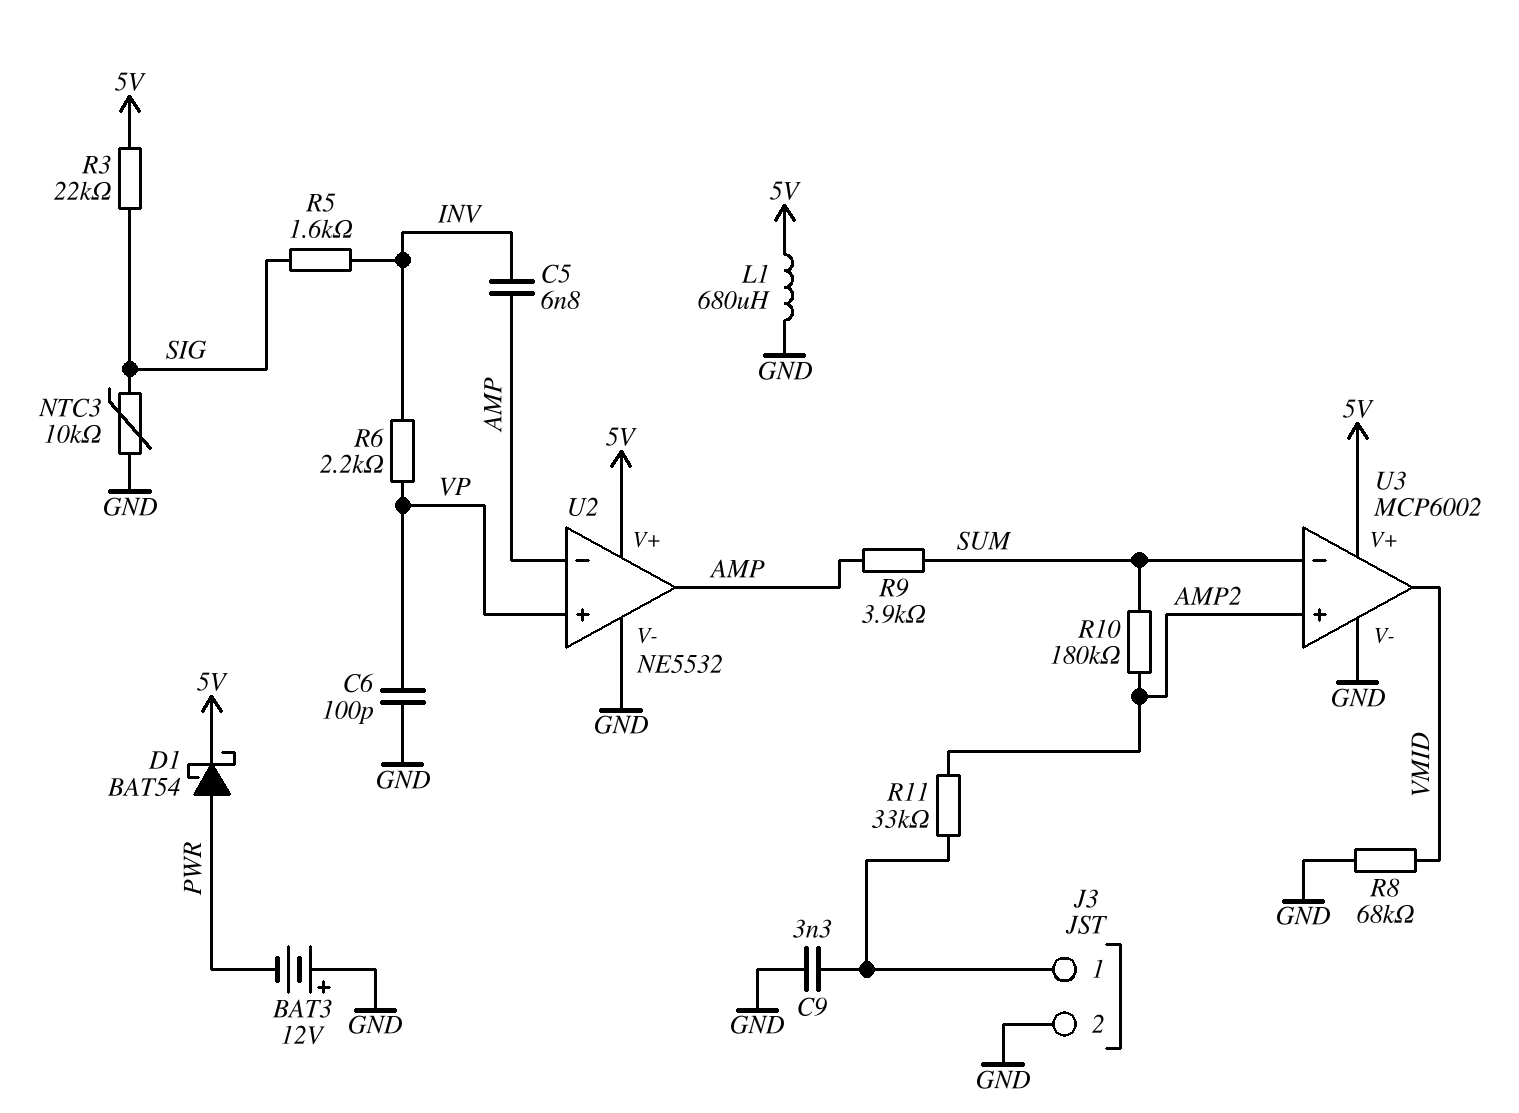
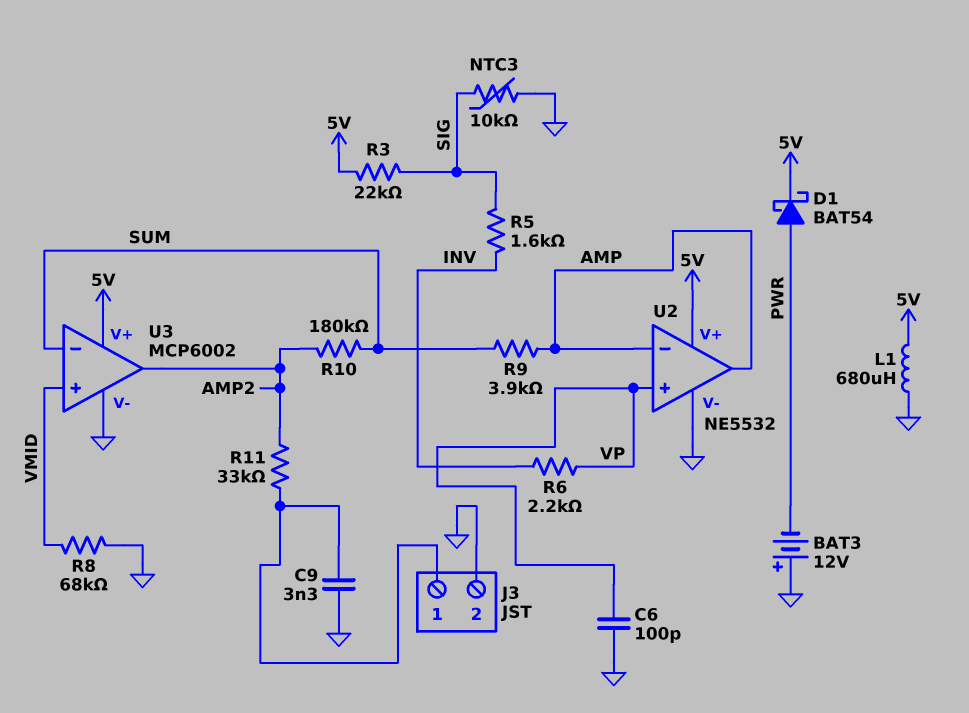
C5: 6.8nF (AMP, INV) -> none
U3 pin in+: AMP2 -> VMID
U3 pin out: VMID -> AMP2

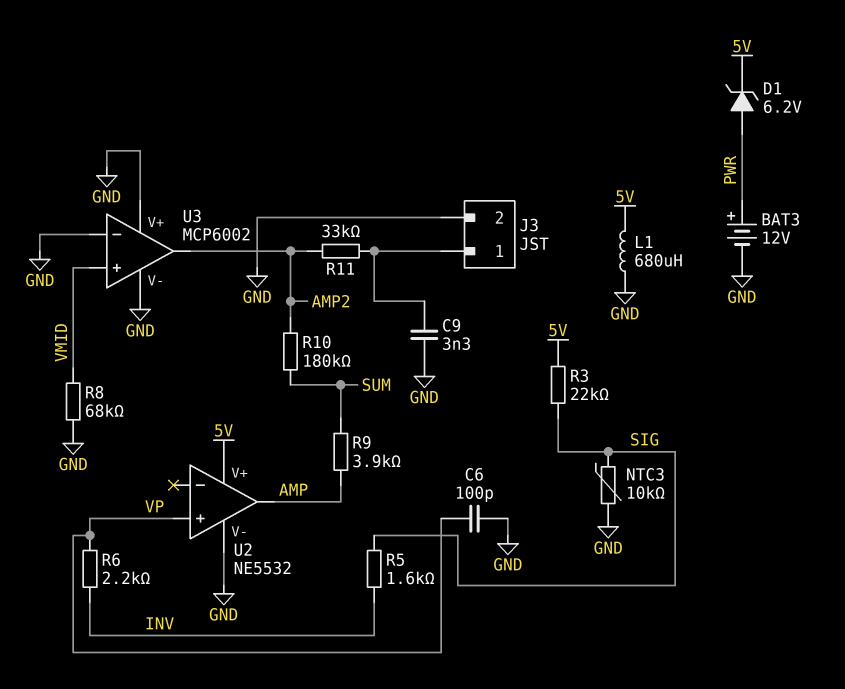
BAT3: 12V (plus GND, minus PWR) -> 12V (plus PWR, minus GND)
D1: schottky BAT54 (A PWR, K 5V) -> zener 6.2V (A PWR, K 5V)
U2 pin in-: AMP -> none
U3 pin V+: 5V -> GND
U3 pin in-: SUM -> GND

